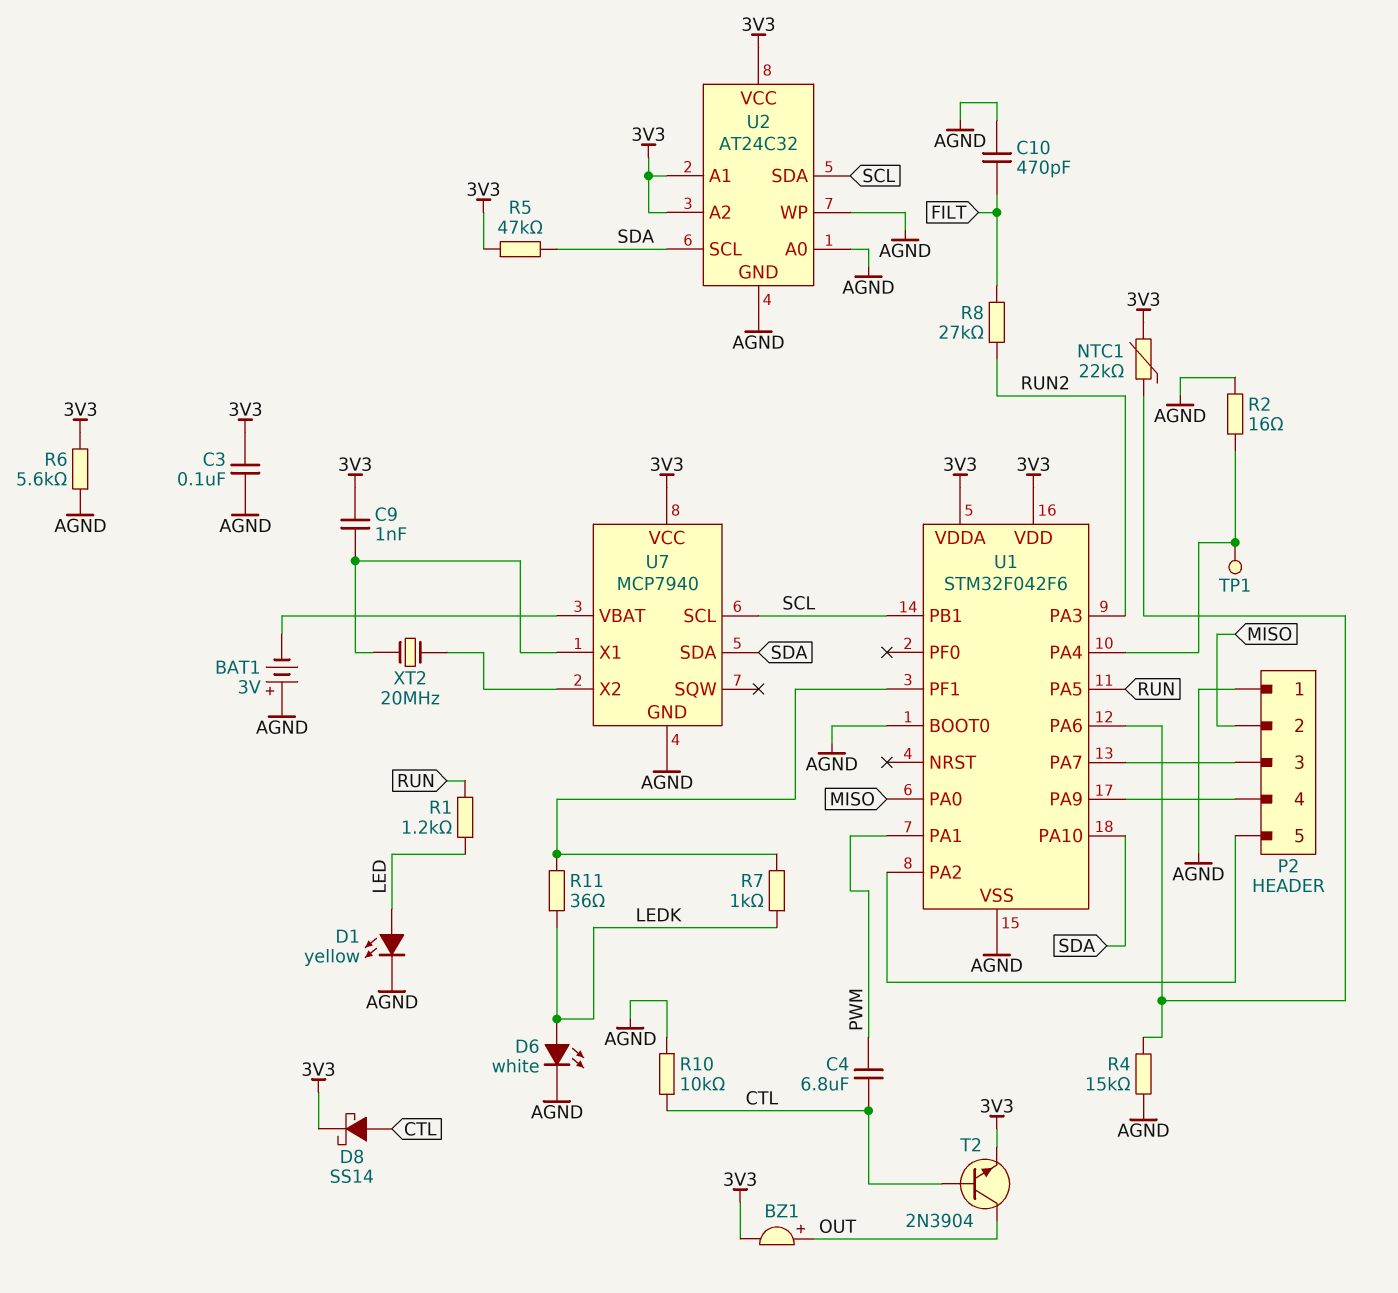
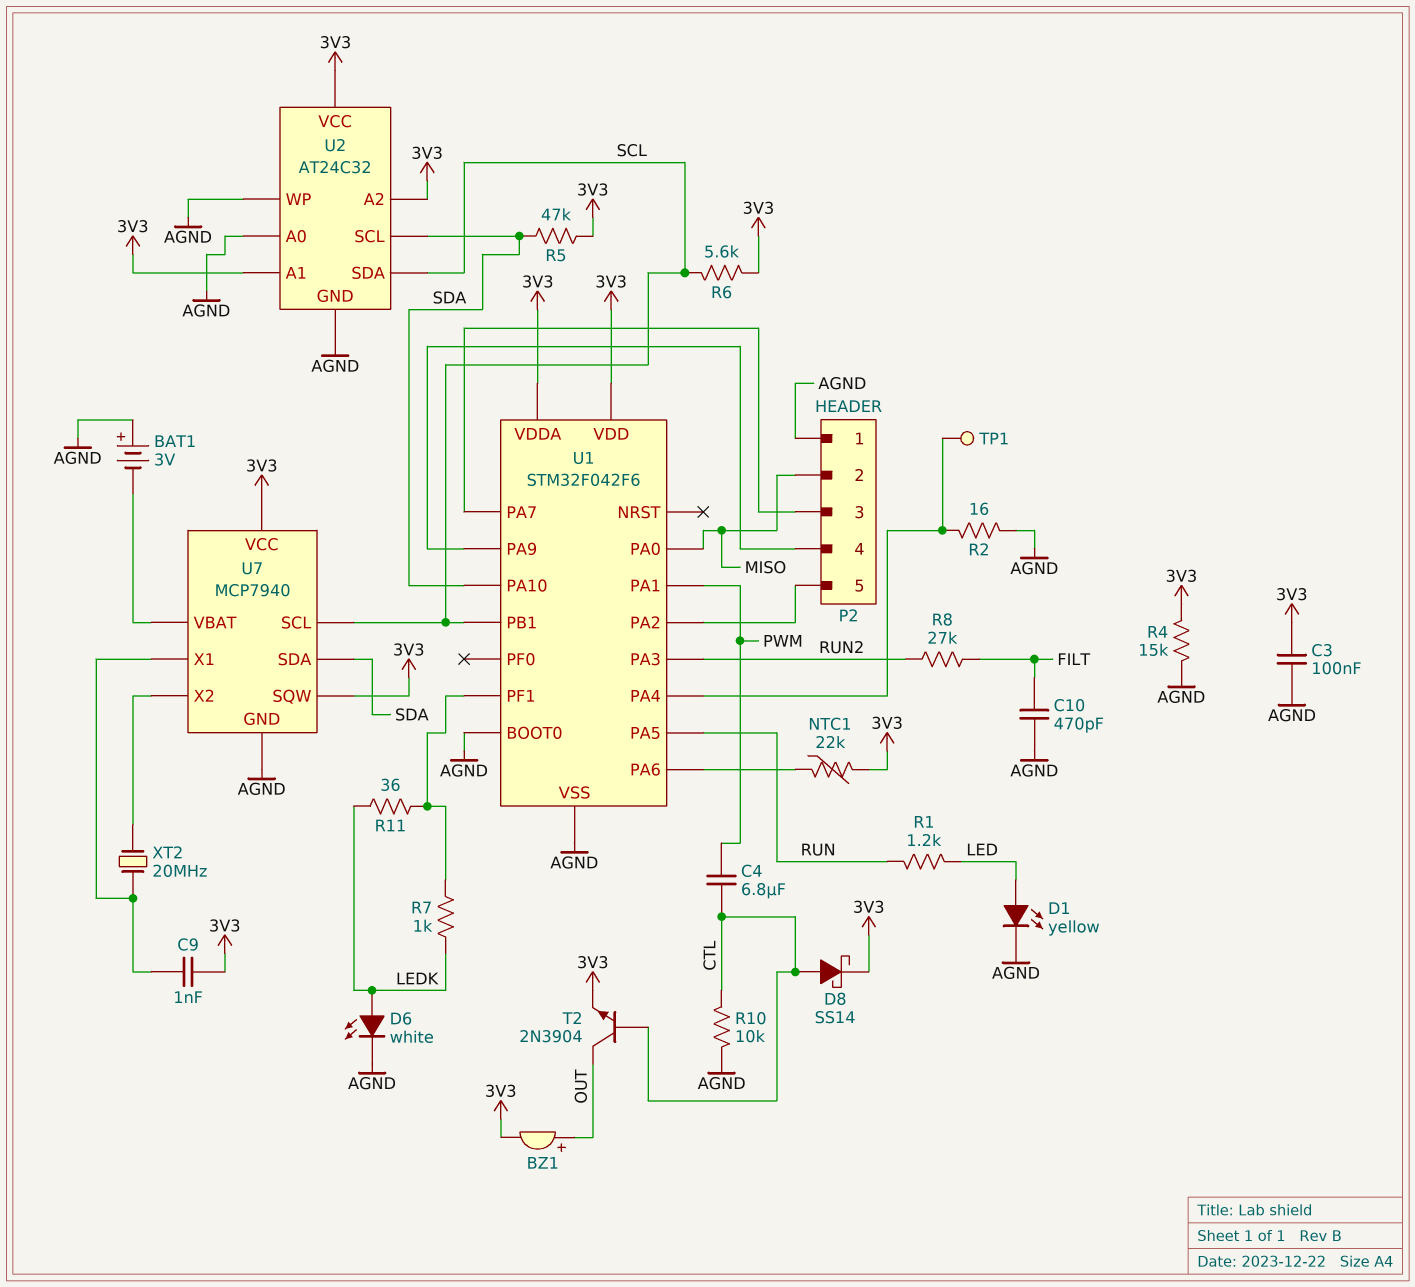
R4: 15k (AGND, U1/PA6) -> 15k (3V3, AGND)
R6: 5.6k (3V3, AGND) -> 5.6k (3V3, SCL)
U7 pin SQW: none -> 3V3

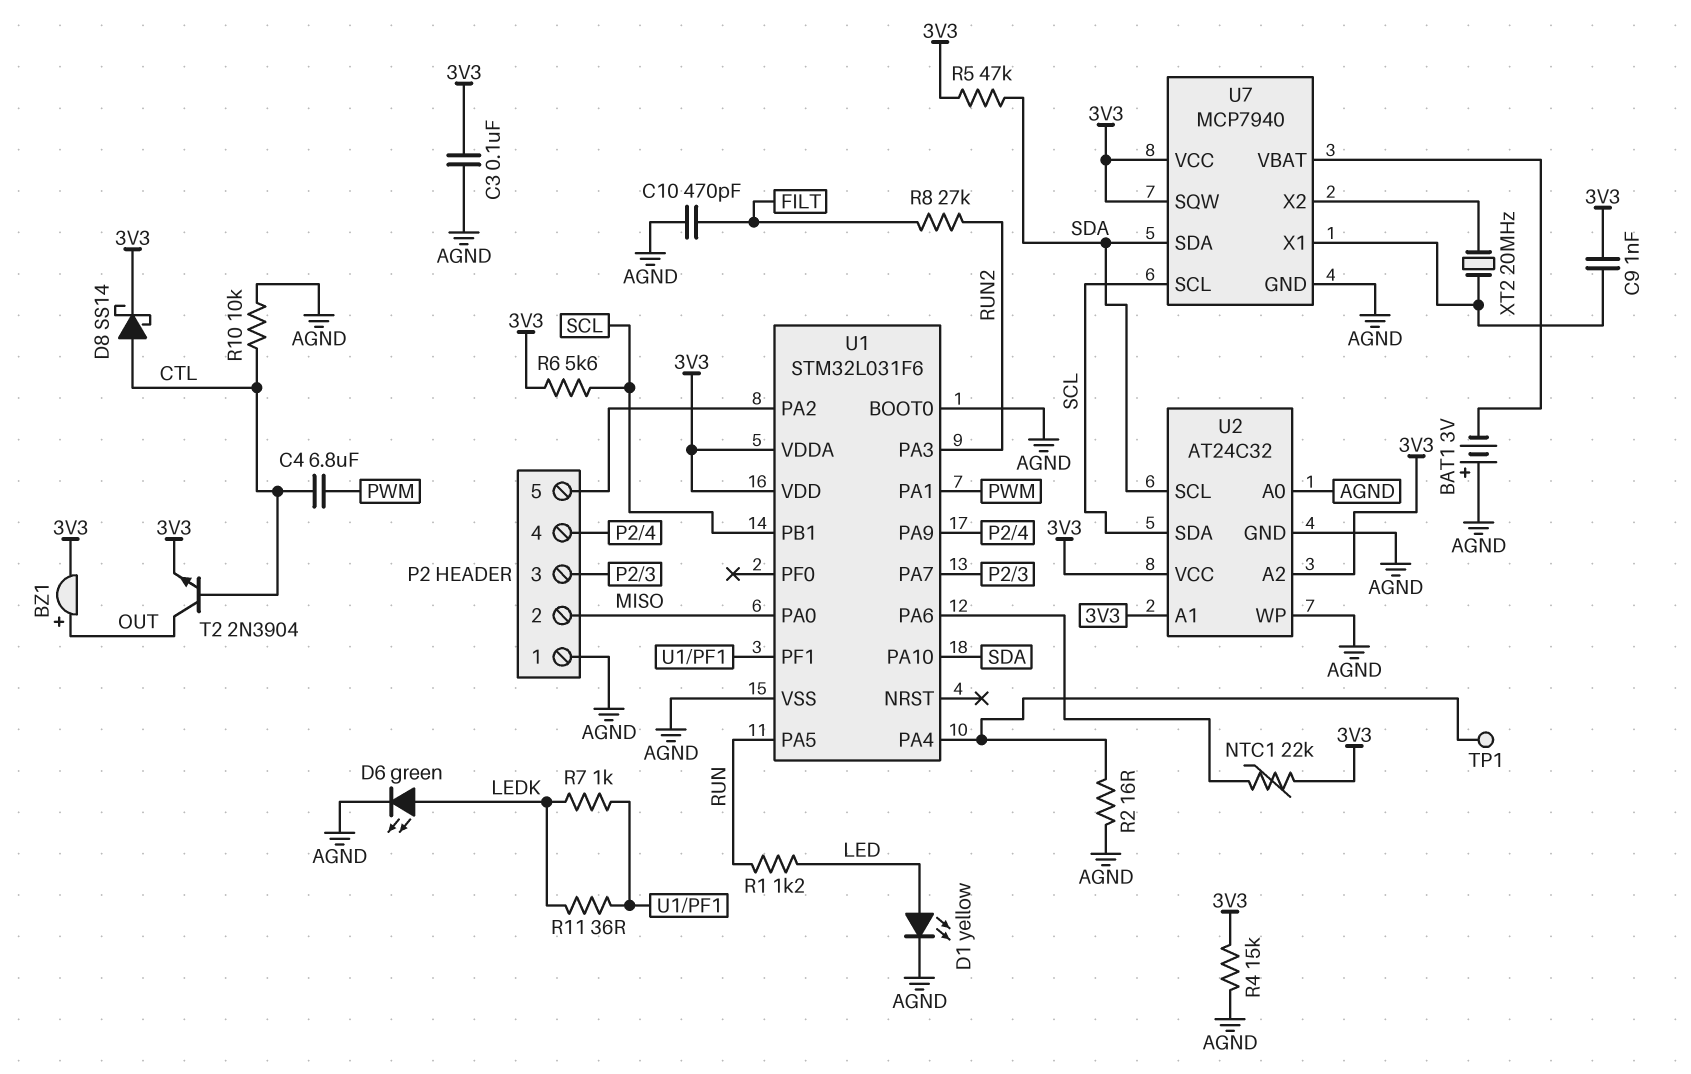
D6: LED white (A LEDK, K AGND) -> LED green (A LEDK, K AGND)
U1: STM32F042F6 -> STM32L031F6

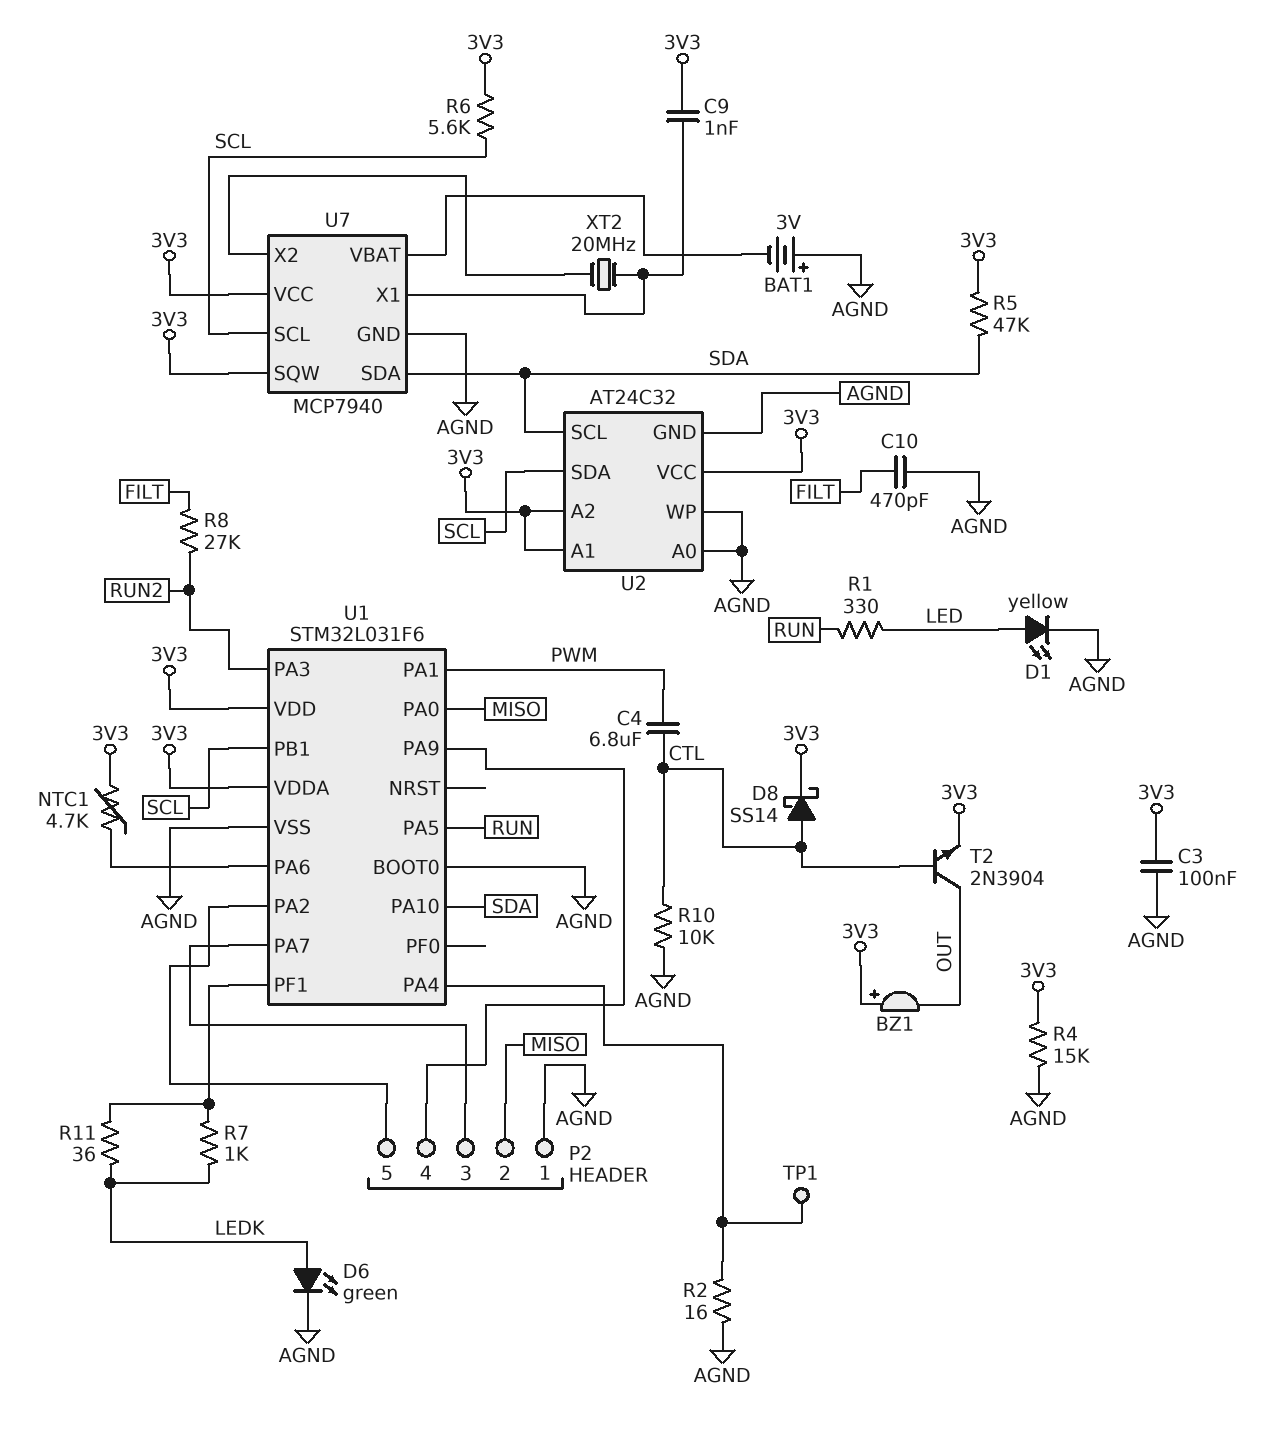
BZ1: buzzer (plus OUT, minus 3V3) -> buzzer (plus 3V3, minus OUT)
NTC1: 22k (3V3, U1/PA6) -> 4.7k (3V3, U1/PA6)
R1: 1.2k (LED, RUN) -> 330 (LED, RUN)

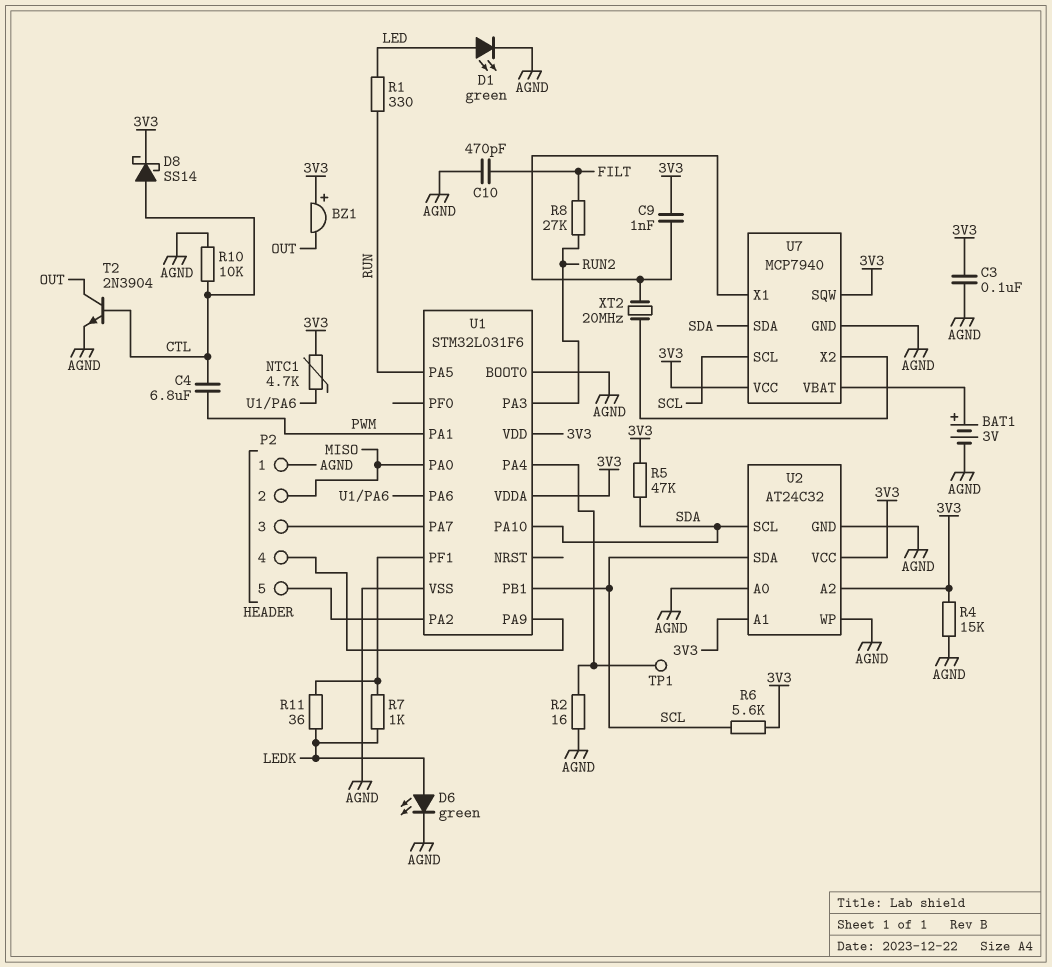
BAT1: 3V (plus AGND, minus U7/VBAT) -> 3V (plus U7/VBAT, minus AGND)
D1: LED yellow (A LED, K AGND) -> LED green (A LED, K AGND)
T2: NPN 2N3904 (B CTL, C OUT, E 3V3) -> NPN 2N3904 (B CTL, C OUT, E AGND)

